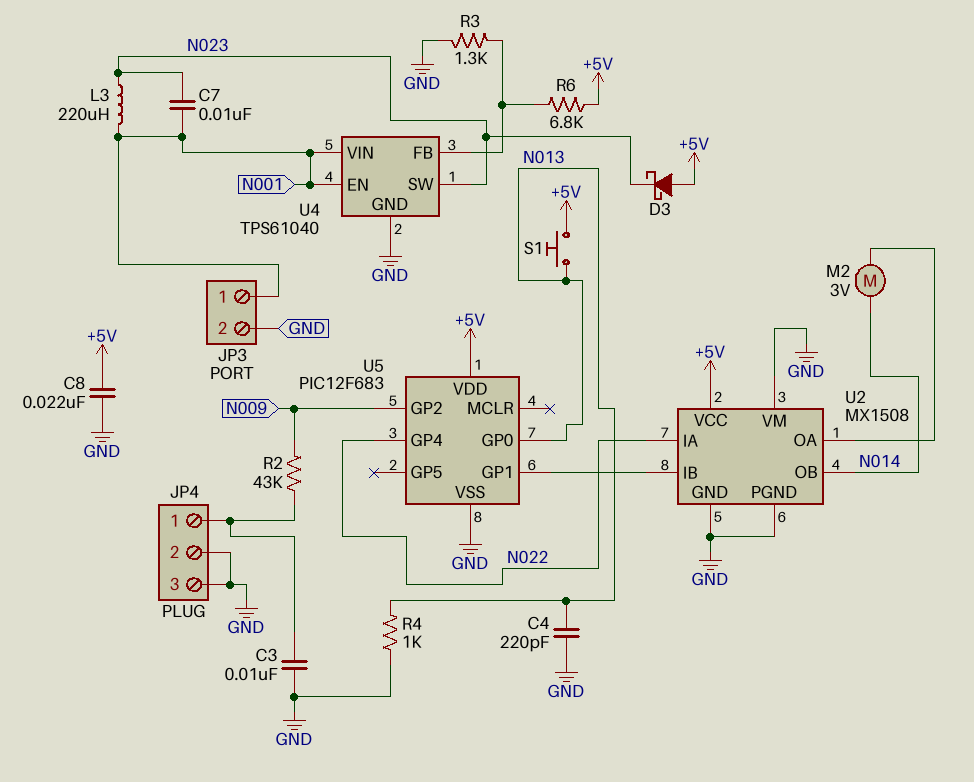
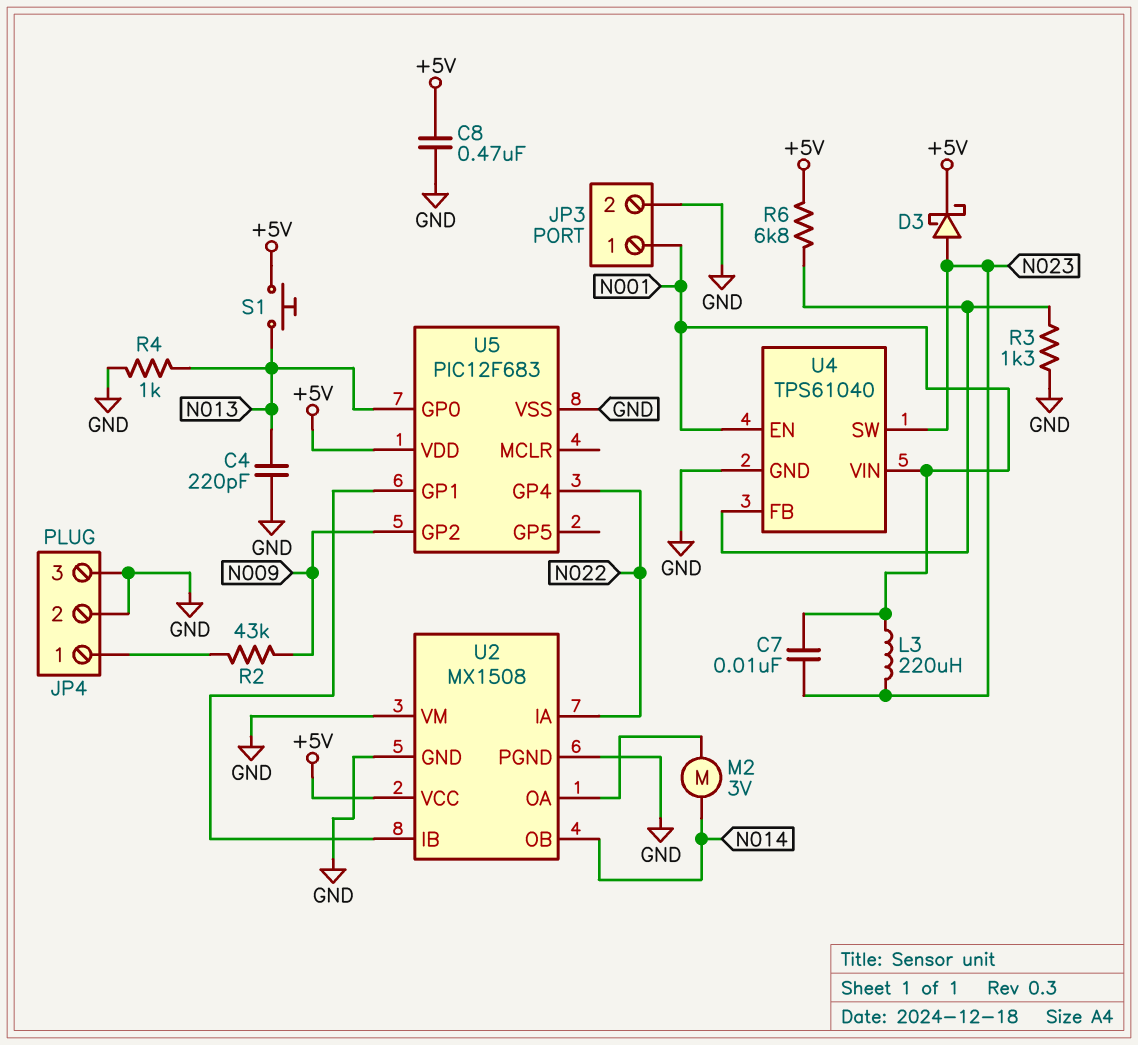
C3: 10nF (GND, JP4/1) -> none
C8: 22nF (+5V, GND) -> 470nF (+5V, GND)
D3: schottky (A +5V, K N023) -> schottky (A N023, K +5V)

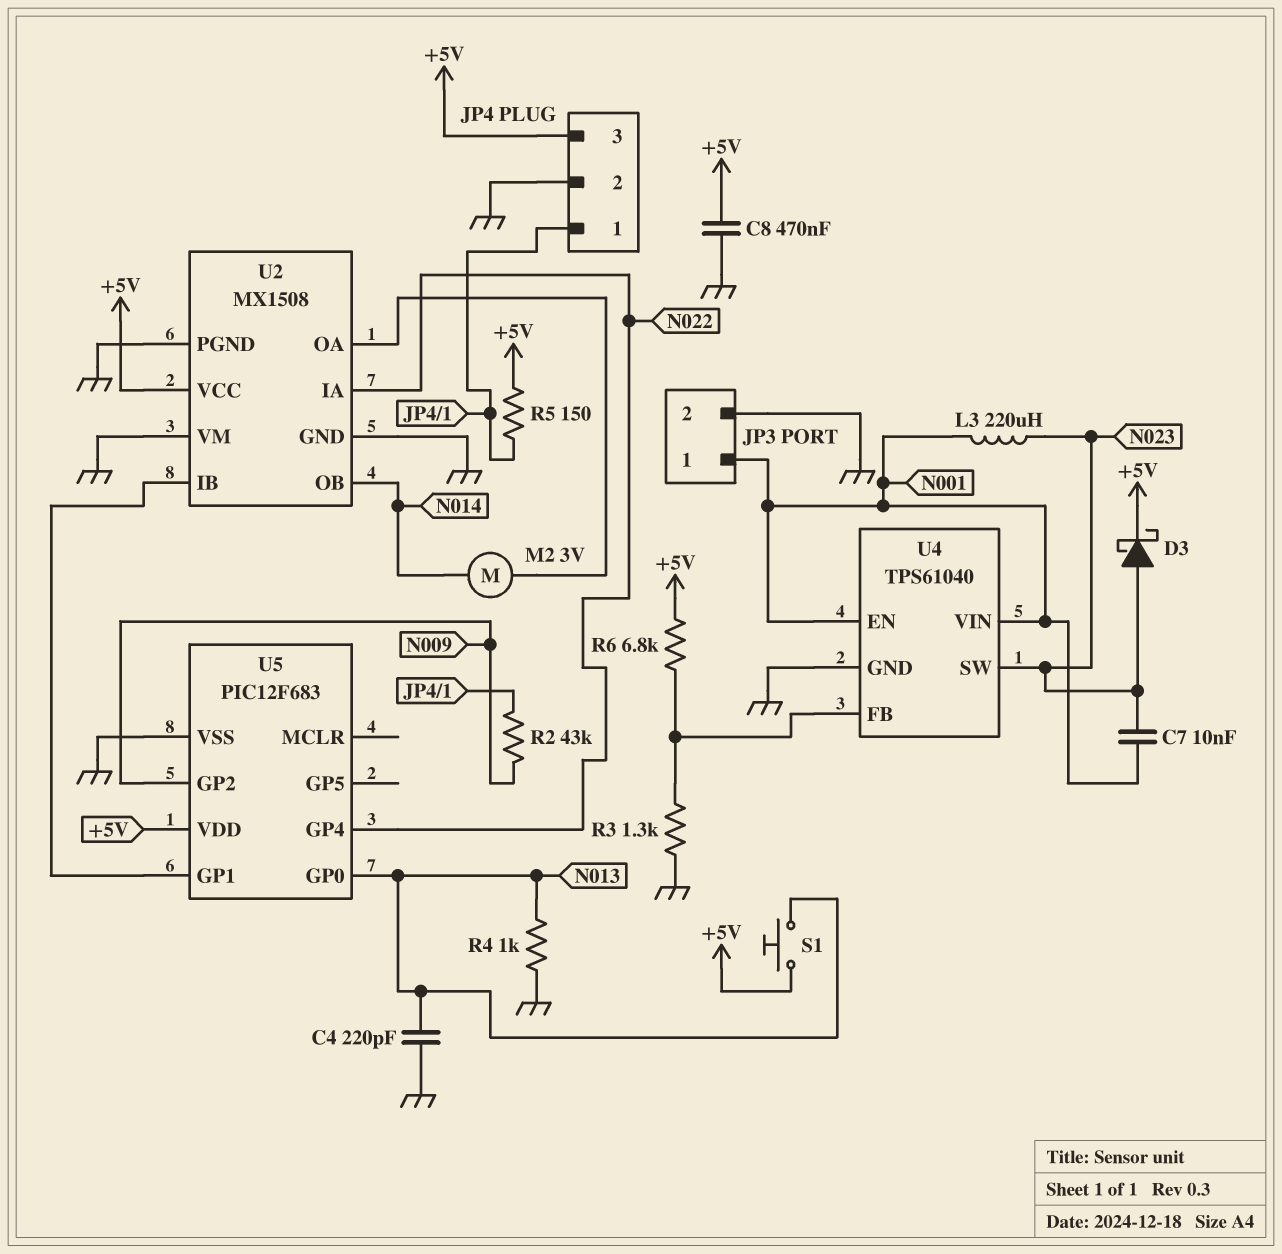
JP4 pin 3: GND -> +5V
R5: none -> 150 (+5V, JP4/1)

